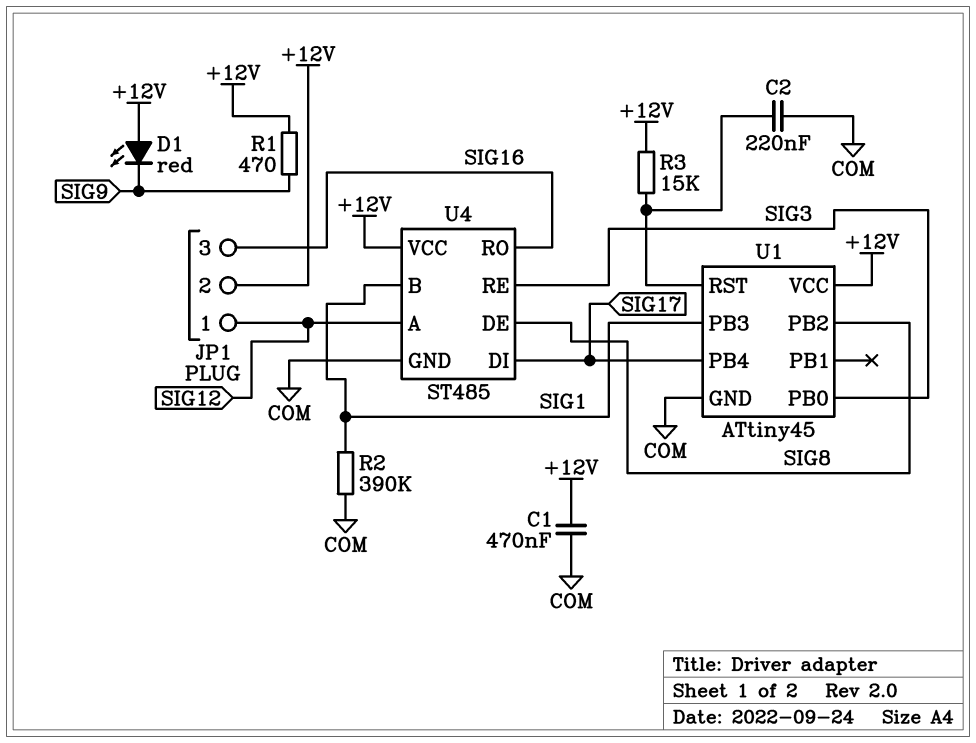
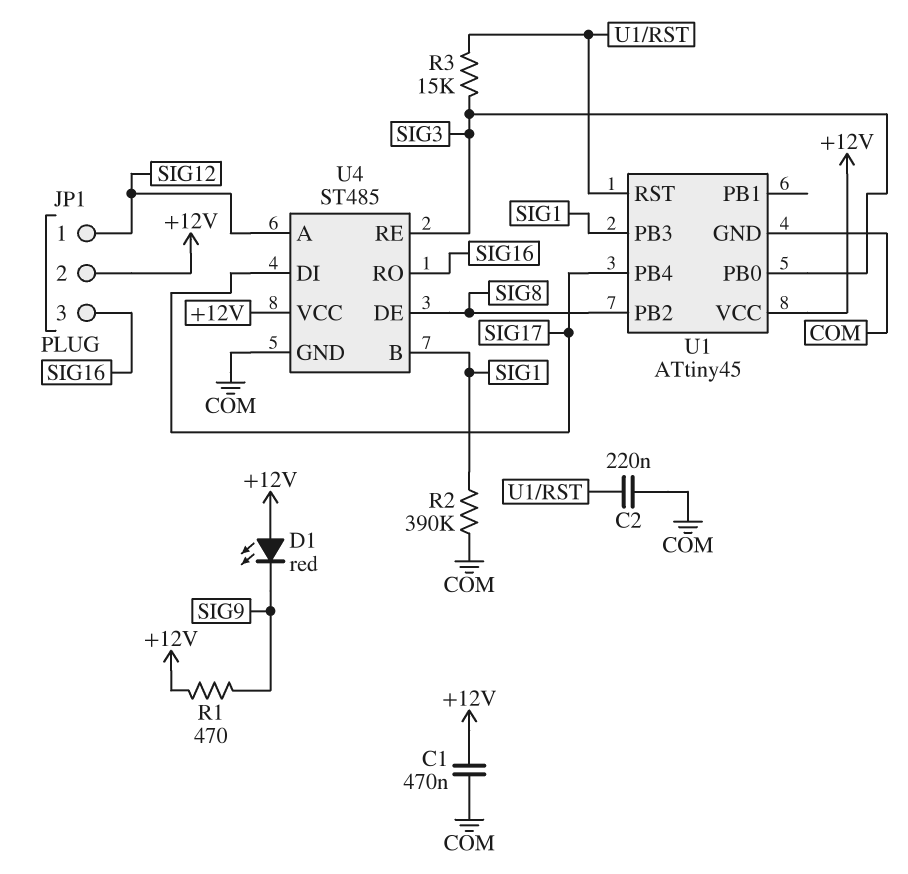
R3: 15k (+12V, U1/RST) -> 15k (SIG3, U1/RST)

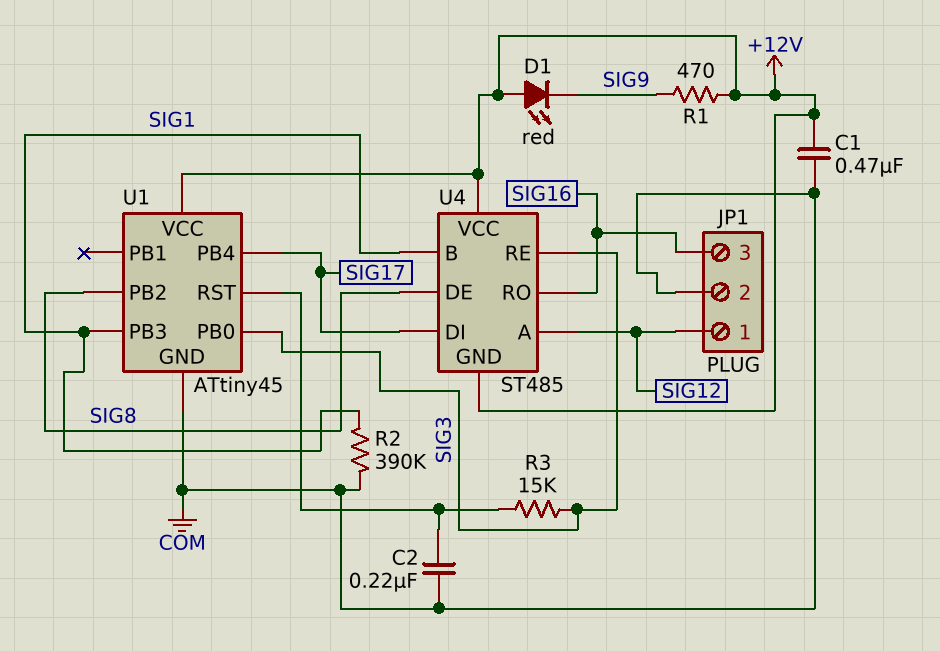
JP1 pin 2: +12V -> COM
U4 pin GND: COM -> +12V

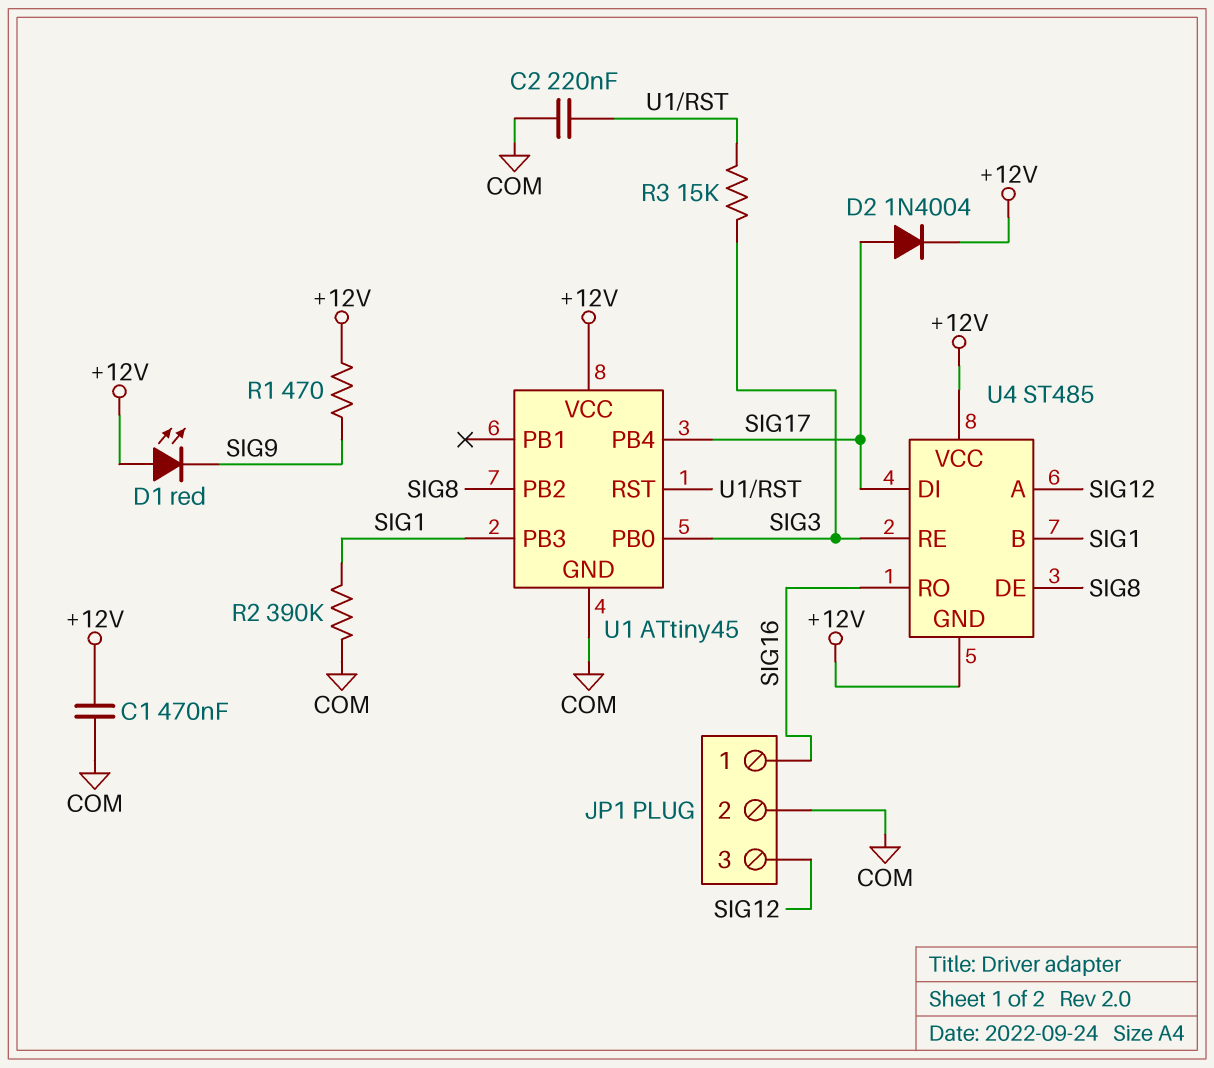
D2: none -> diode 1N4004 (A SIG17, K +12V)
JP1 pin 1: SIG12 -> SIG16
JP1 pin 3: SIG16 -> SIG12

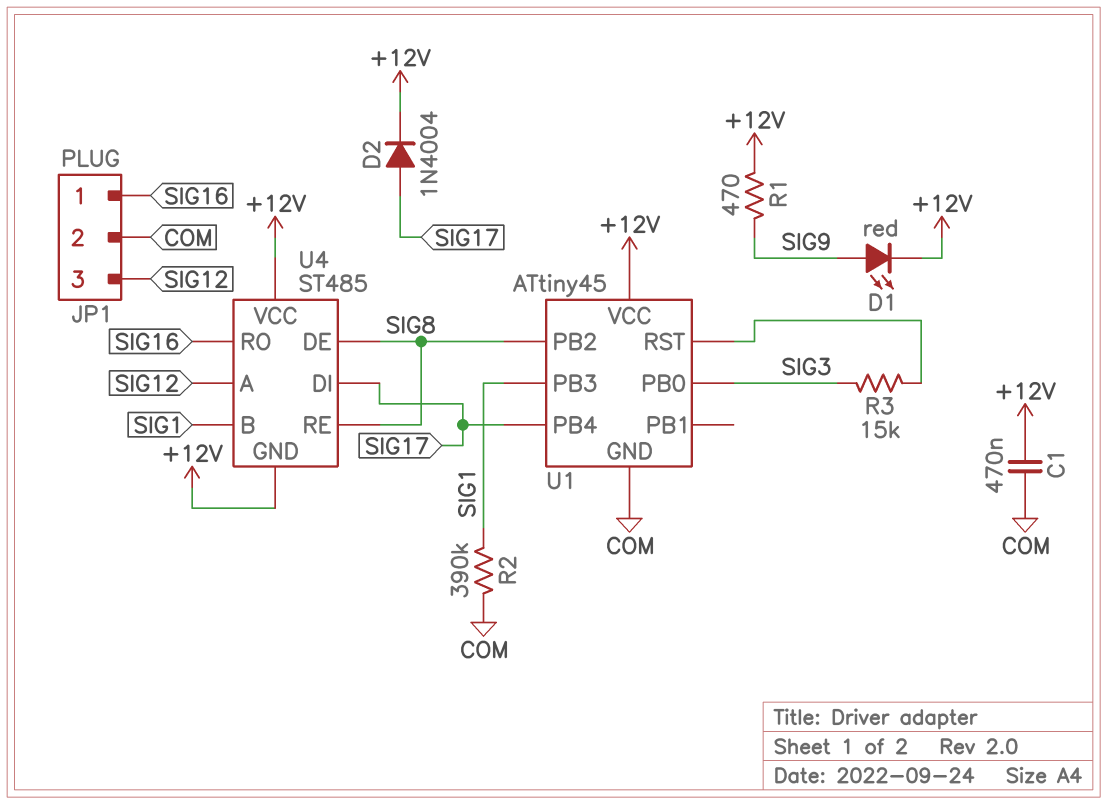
C2: 220nF (COM, U1/RST) -> none
D1: LED red (A +12V, K SIG9) -> LED red (A SIG9, K +12V)
U4 pin RE: SIG3 -> SIG8

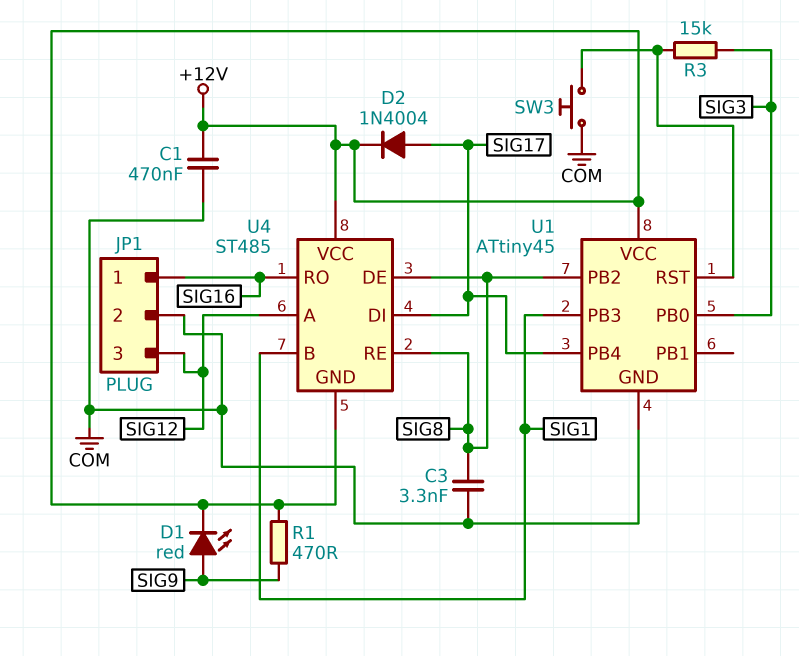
C3: none -> 3.3nF (COM, SIG8)
R2: 390k (COM, SIG1) -> none
SW3: none -> button (COM, U1/RST)

